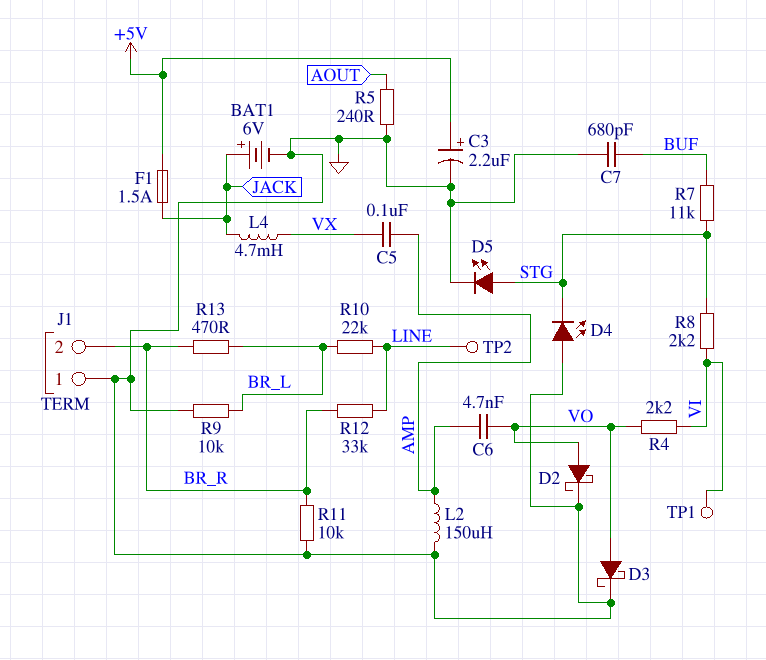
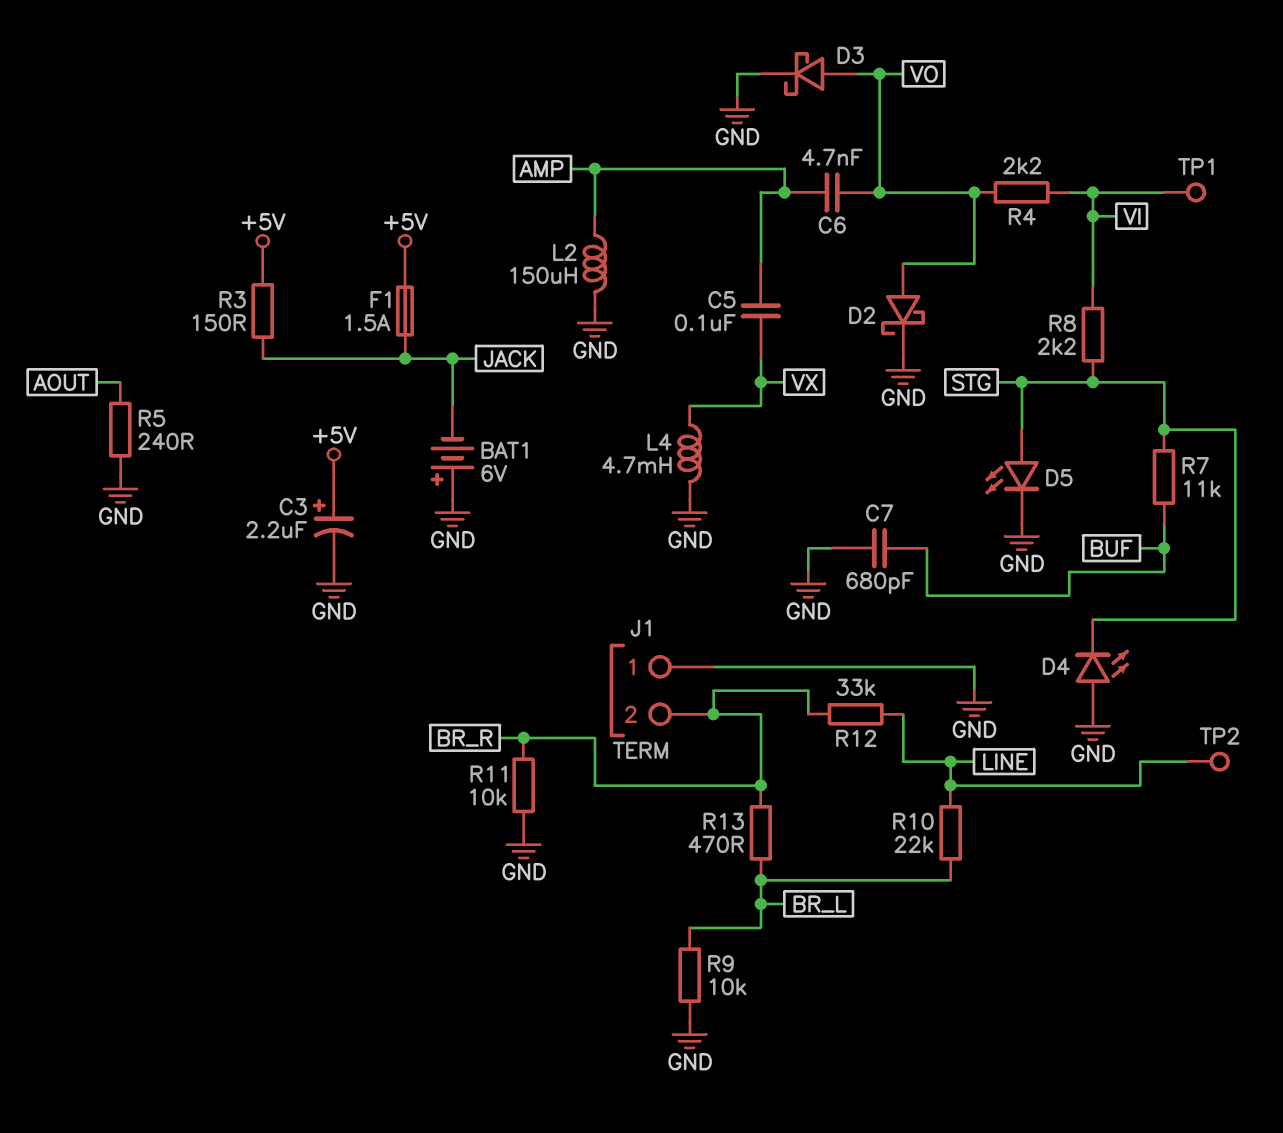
BAT1: 6V (plus JACK, minus GND) -> 6V (plus GND, minus JACK)
L4: 4.7mH (JACK, VX) -> 4.7mH (GND, VX)
R3: none -> 150 (+5V, JACK)

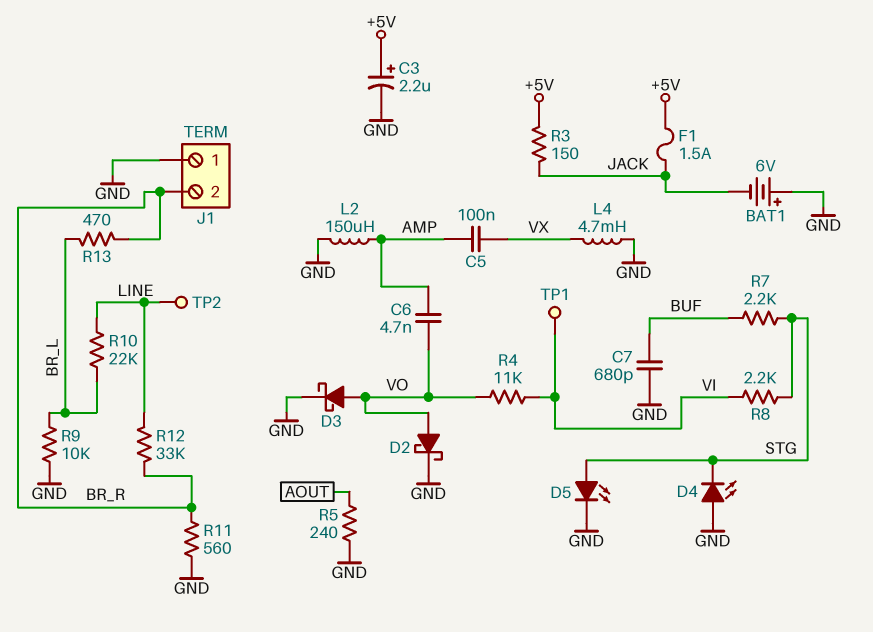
R4: 2.2k (VI, VO) -> 11k (VI, VO)
R7: 11k (BUF, STG) -> 2.2k (BUF, STG)
R11: 10k (BR_R, GND) -> 560 (BR_R, GND)

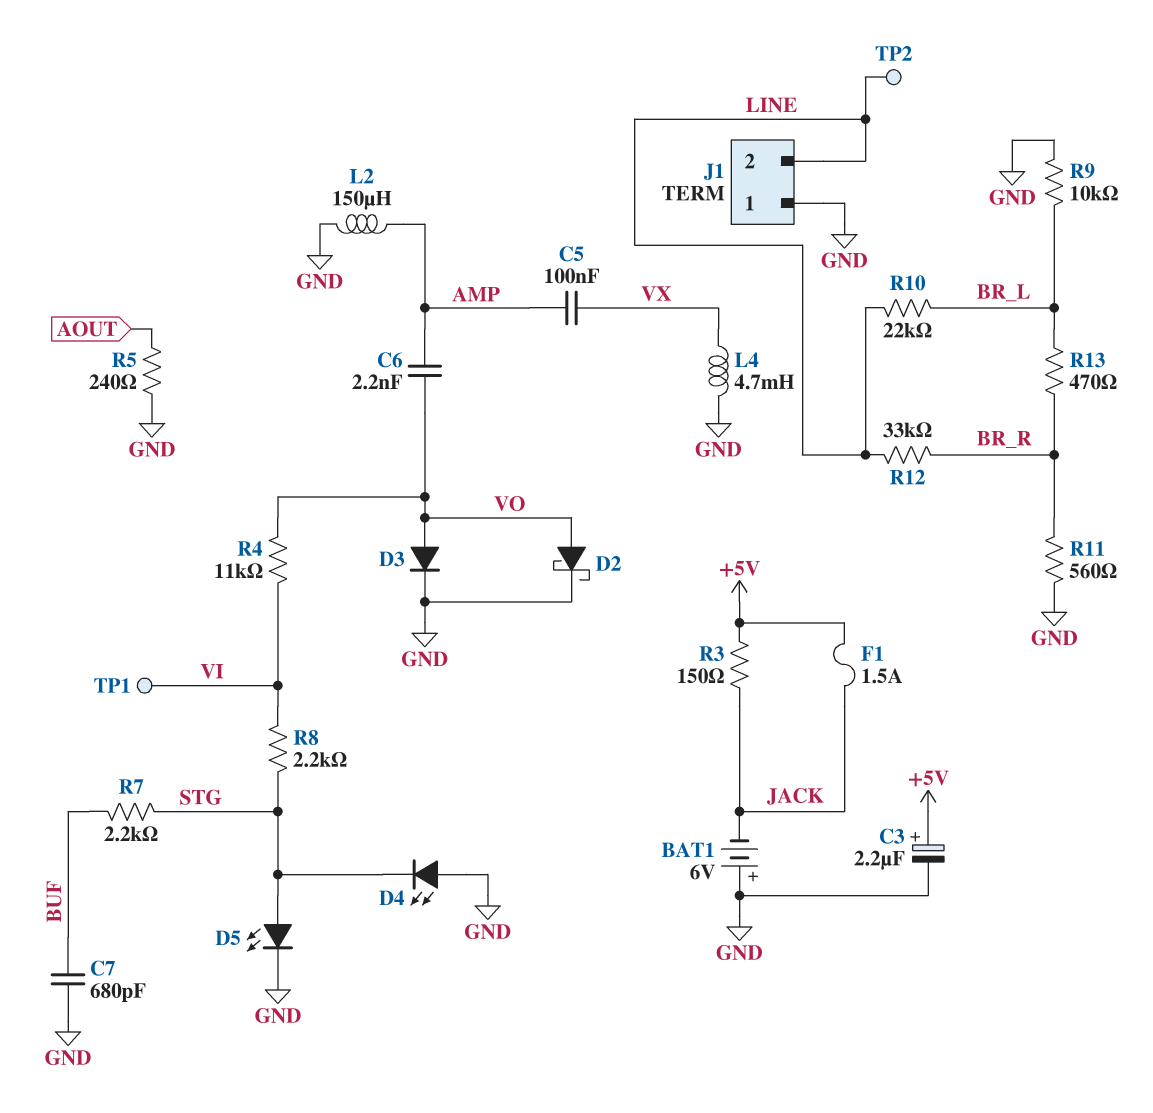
C6: 4.7nF (AMP, VO) -> 2.2nF (AMP, VO)
D3: schottky (A VO, K GND) -> diode (A VO, K GND)
J1 pin 2: BR_R -> LINE

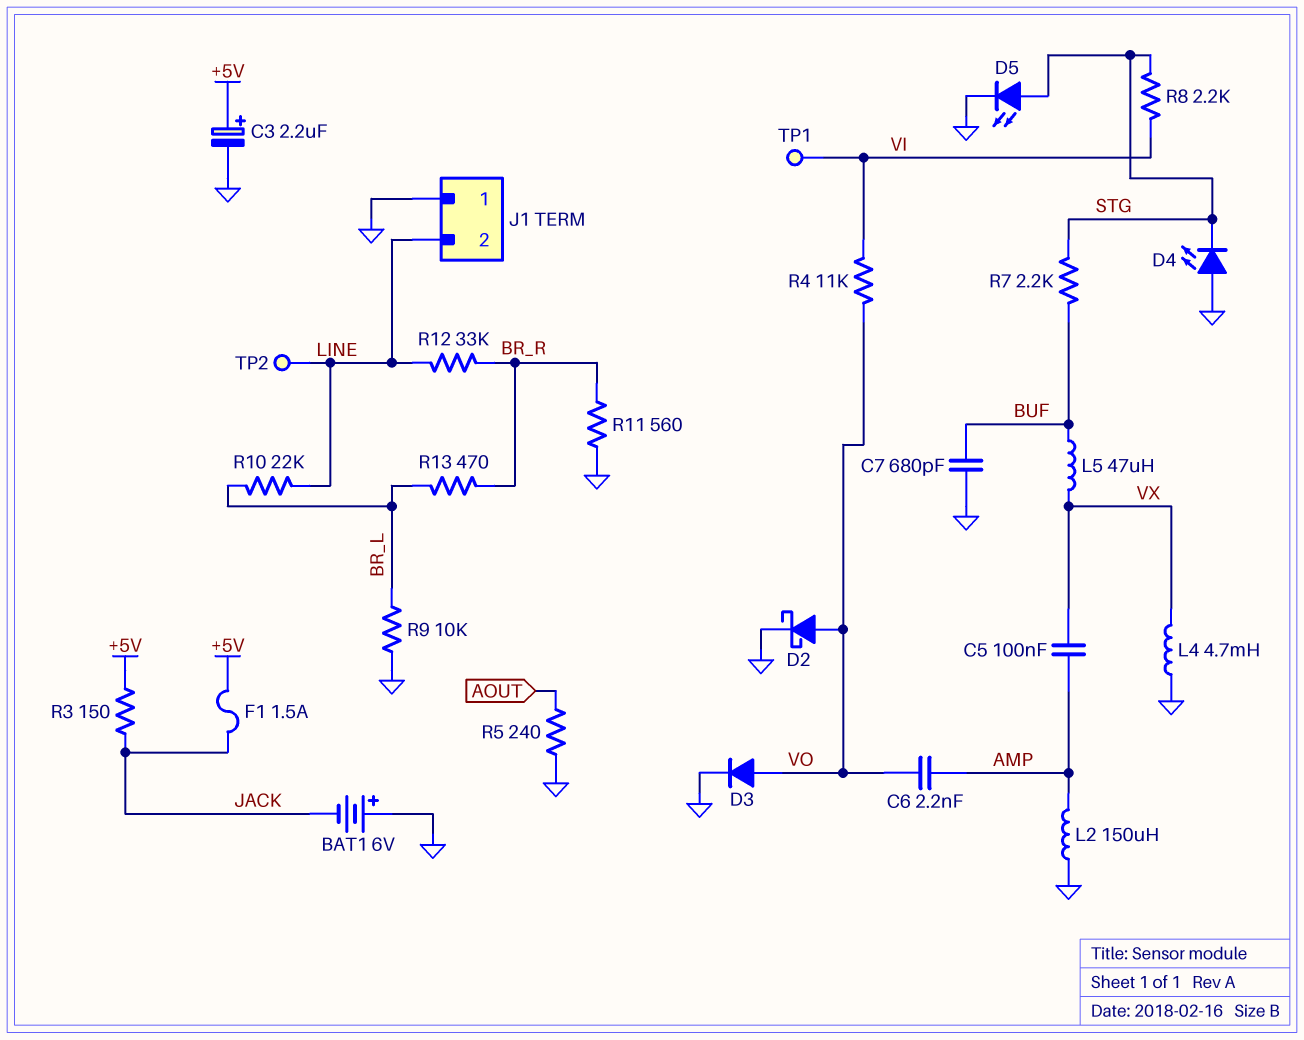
L5: none -> 47uH (BUF, VX)

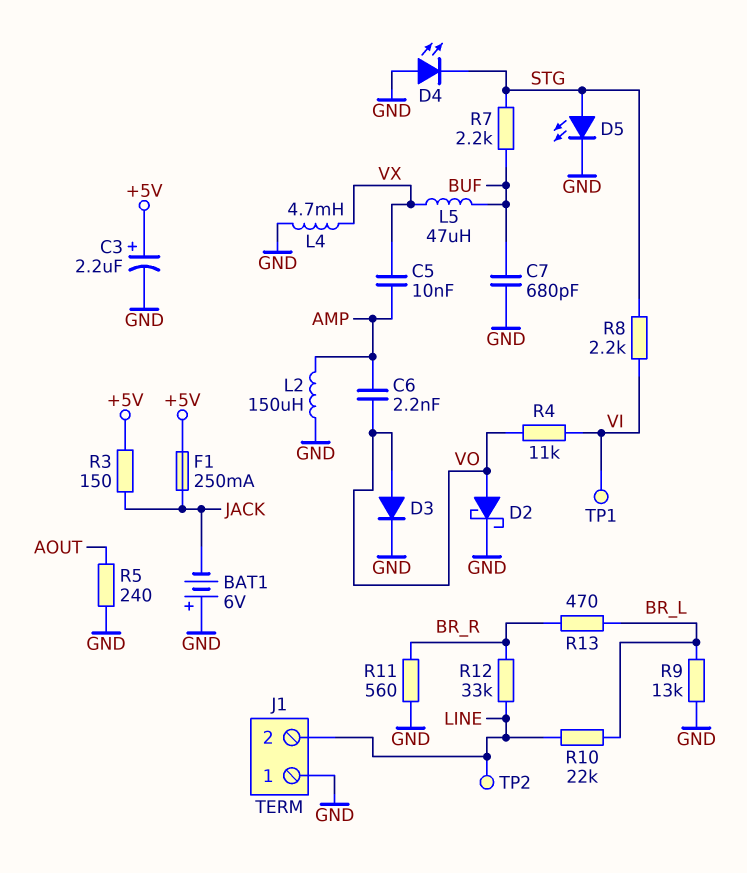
C5: 100nF (AMP, VX) -> 10nF (AMP, VX)
F1: 1.5A (+5V, JACK) -> 250mA (+5V, JACK)
R9: 10k (BR_L, GND) -> 13k (BR_L, GND)

